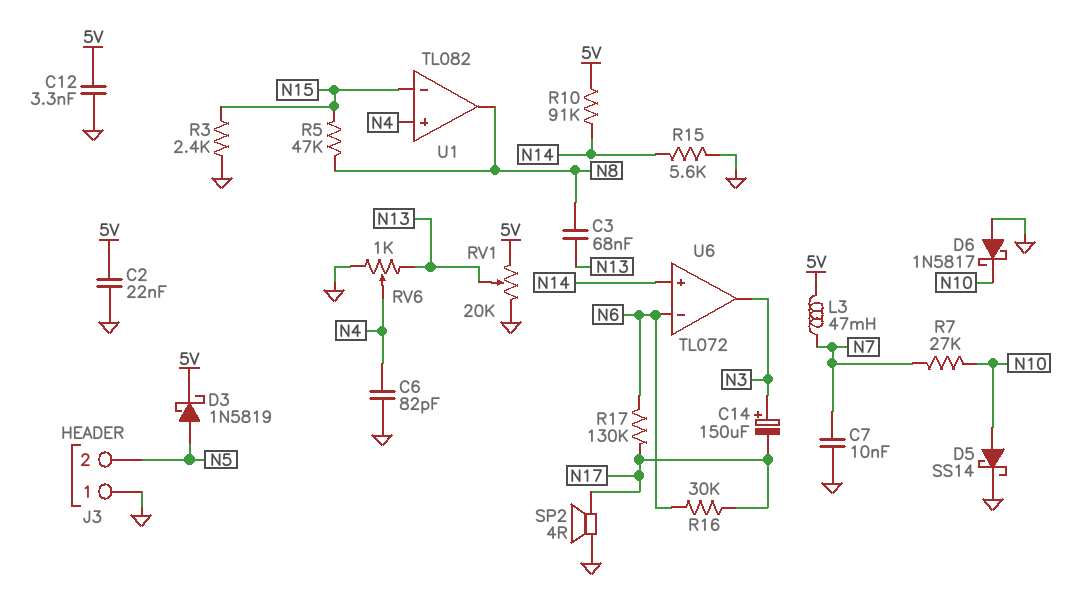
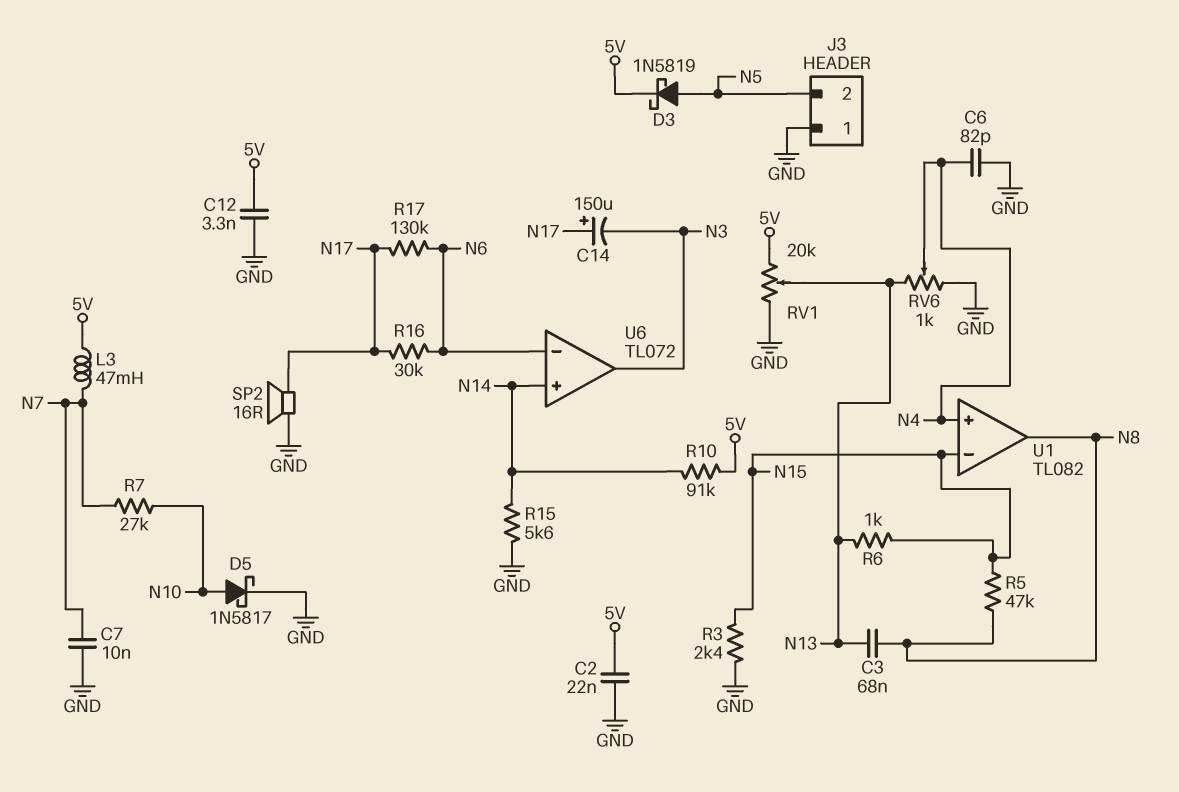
C14: 150uF (plus N3, minus N17) -> 150uF (plus N17, minus N3)
D5: schottky SS14 (A N10, K GND) -> schottky 1N5817 (A N10, K GND)
D6: schottky 1N5817 (A GND, K N10) -> none
R6: none -> 1k (N13, N15)
SP2: speaker 4R (GND, N17) -> speaker 16R (GND, N17)

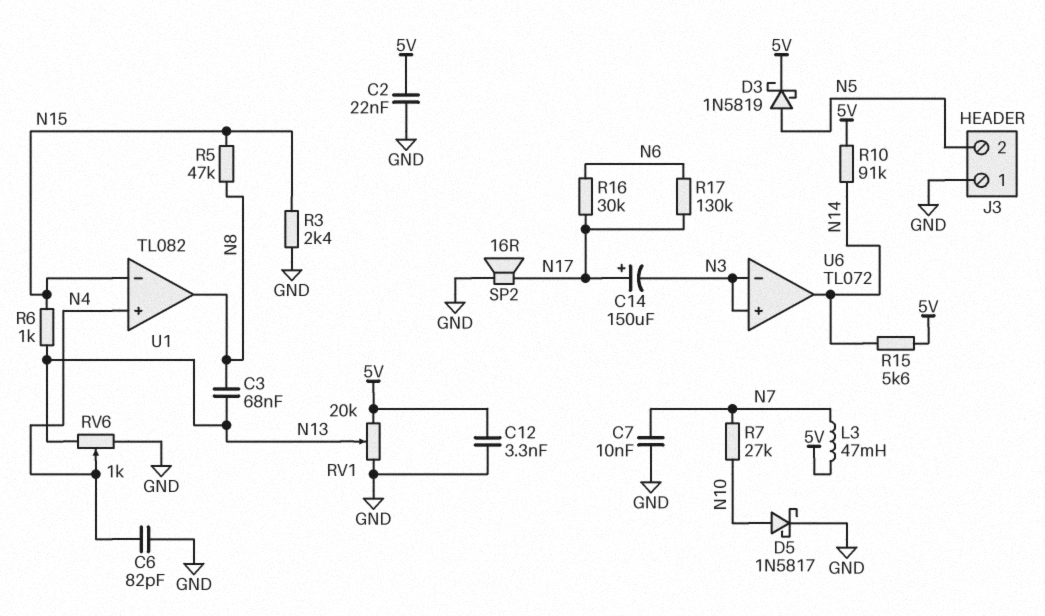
R15: 5.6k (GND, N14) -> 5.6k (5V, N14)
U6 pin in+: N14 -> N3
U6 pin in-: N6 -> N3
U6 pin out: N3 -> N14

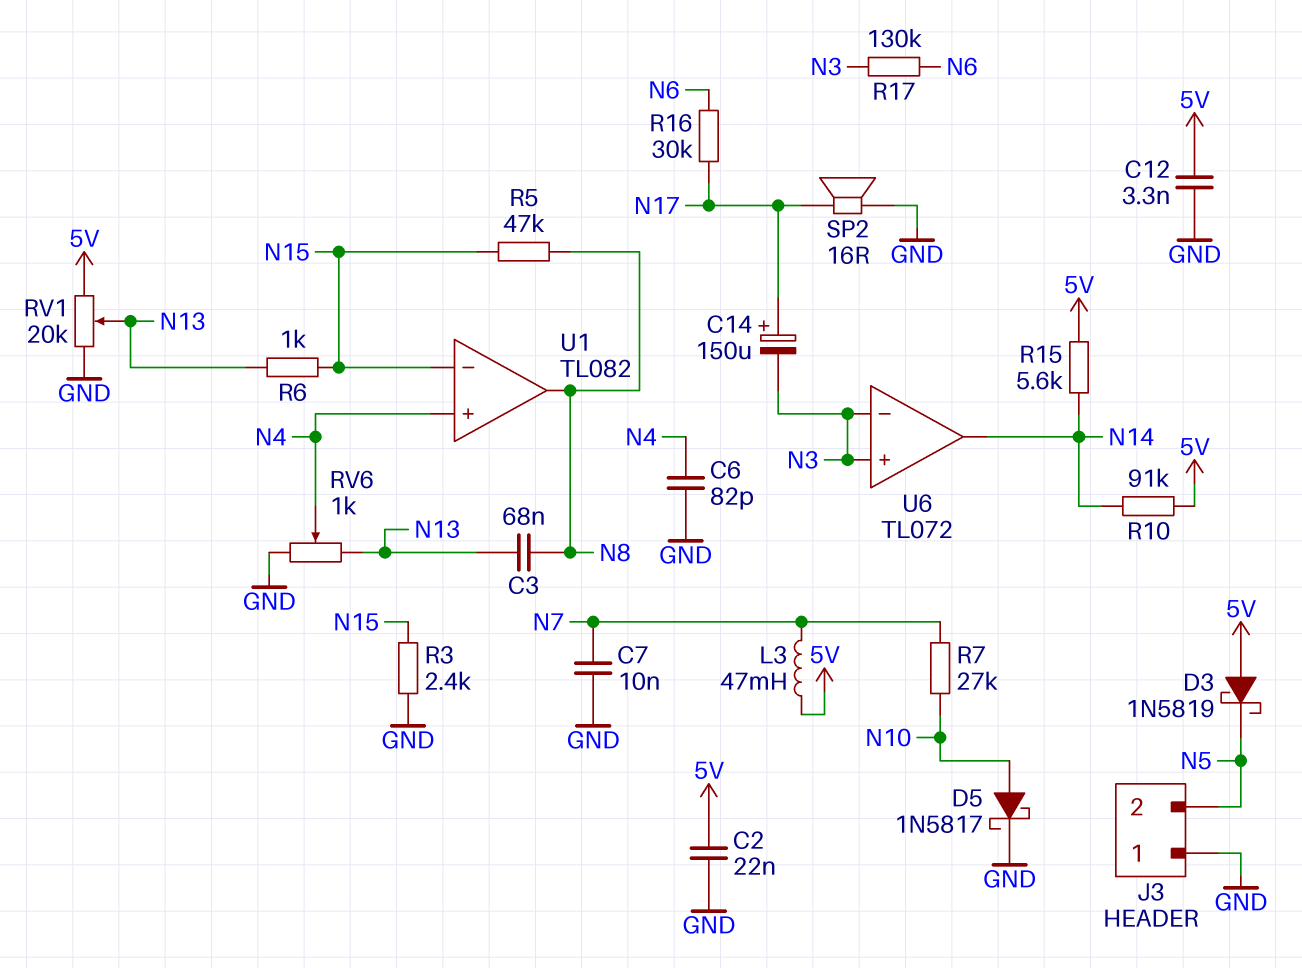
D3: schottky 1N5819 (A N5, K 5V) -> schottky 1N5819 (A 5V, K N5)
R17: 130k (N6, N17) -> 130k (N3, N6)

